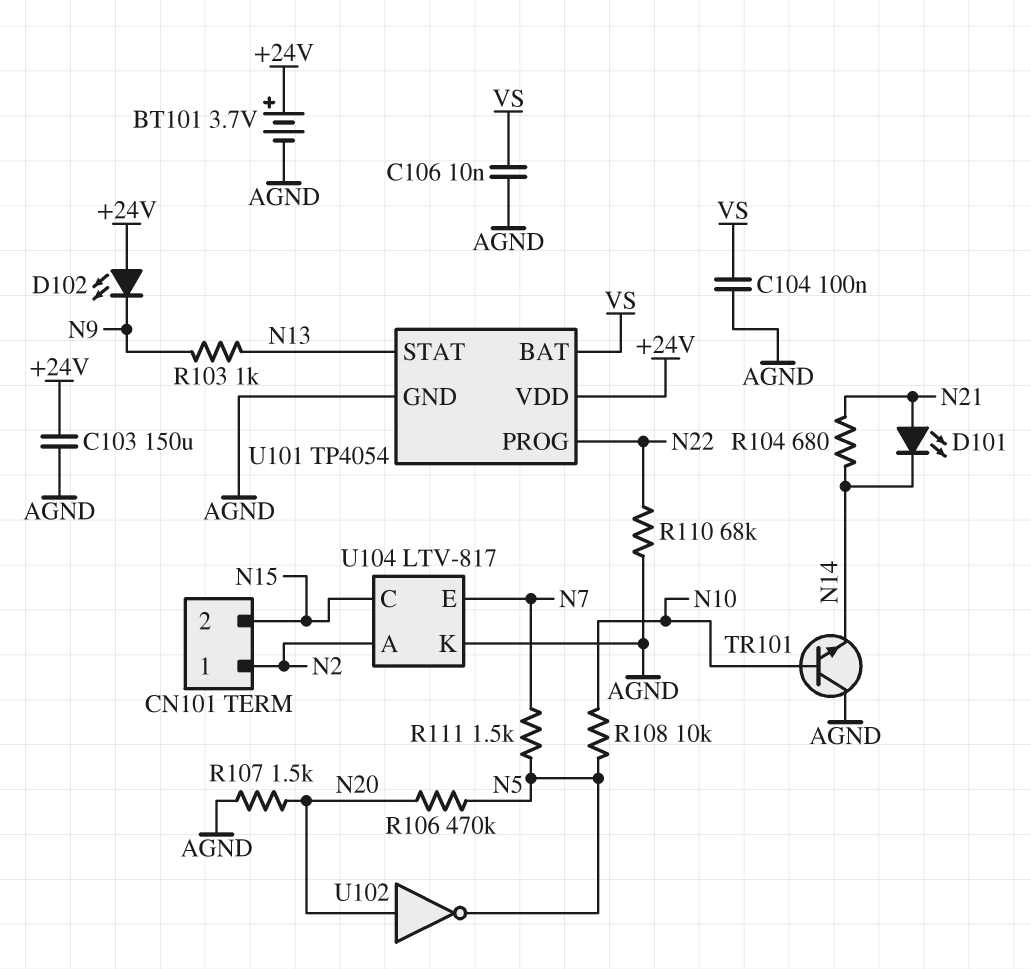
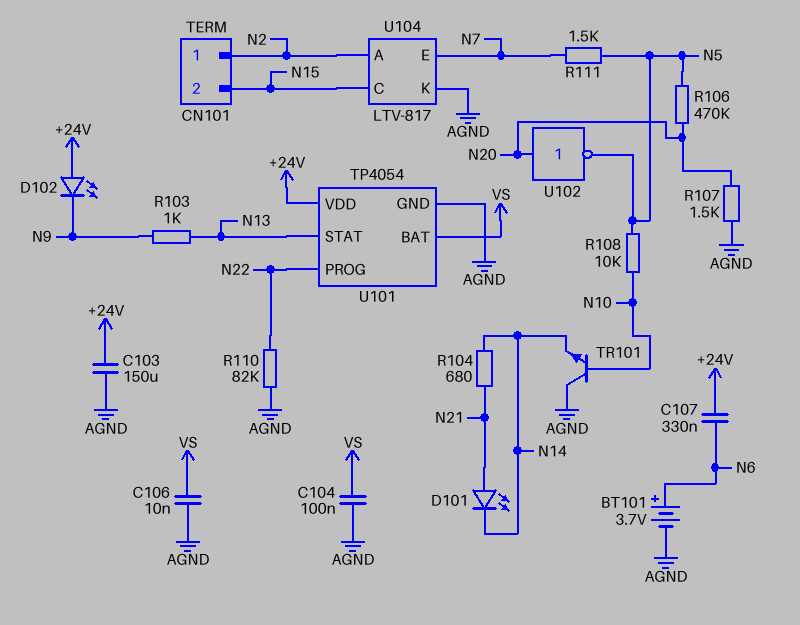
BT101: 3.7V (plus +24V, minus AGND) -> 3.7V (plus N6, minus AGND)
C107: none -> 330nF (+24V, N6)
R110: 68k (AGND, N22) -> 82k (AGND, N22)

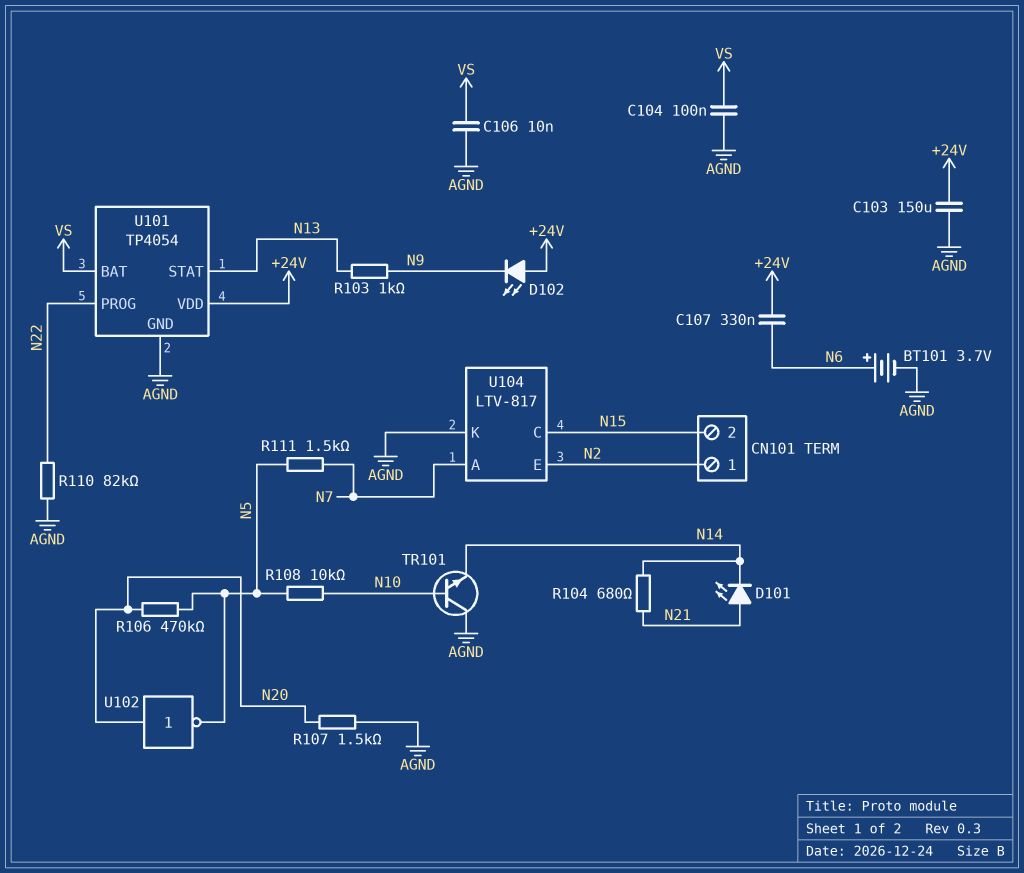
U104 pin A: N2 -> N7
U104 pin E: N7 -> N2

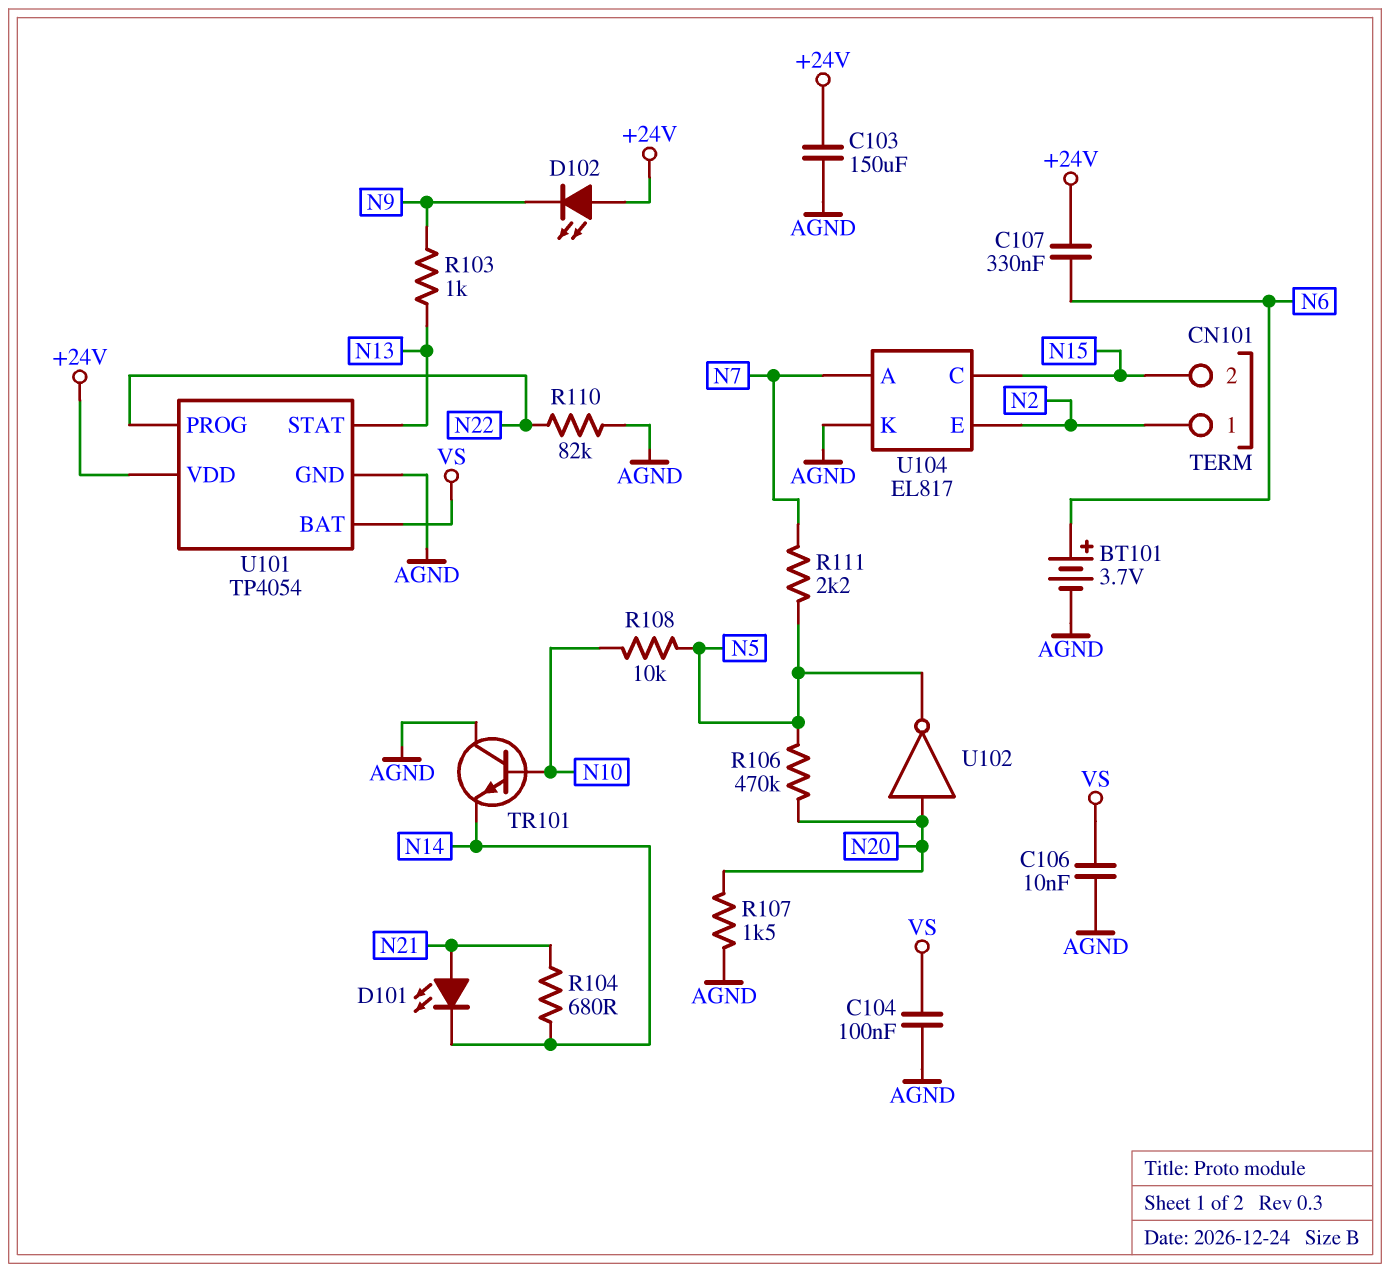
R111: 1.5k (N5, N7) -> 2.2k (N5, N7)
U104: LTV-817 -> EL817

